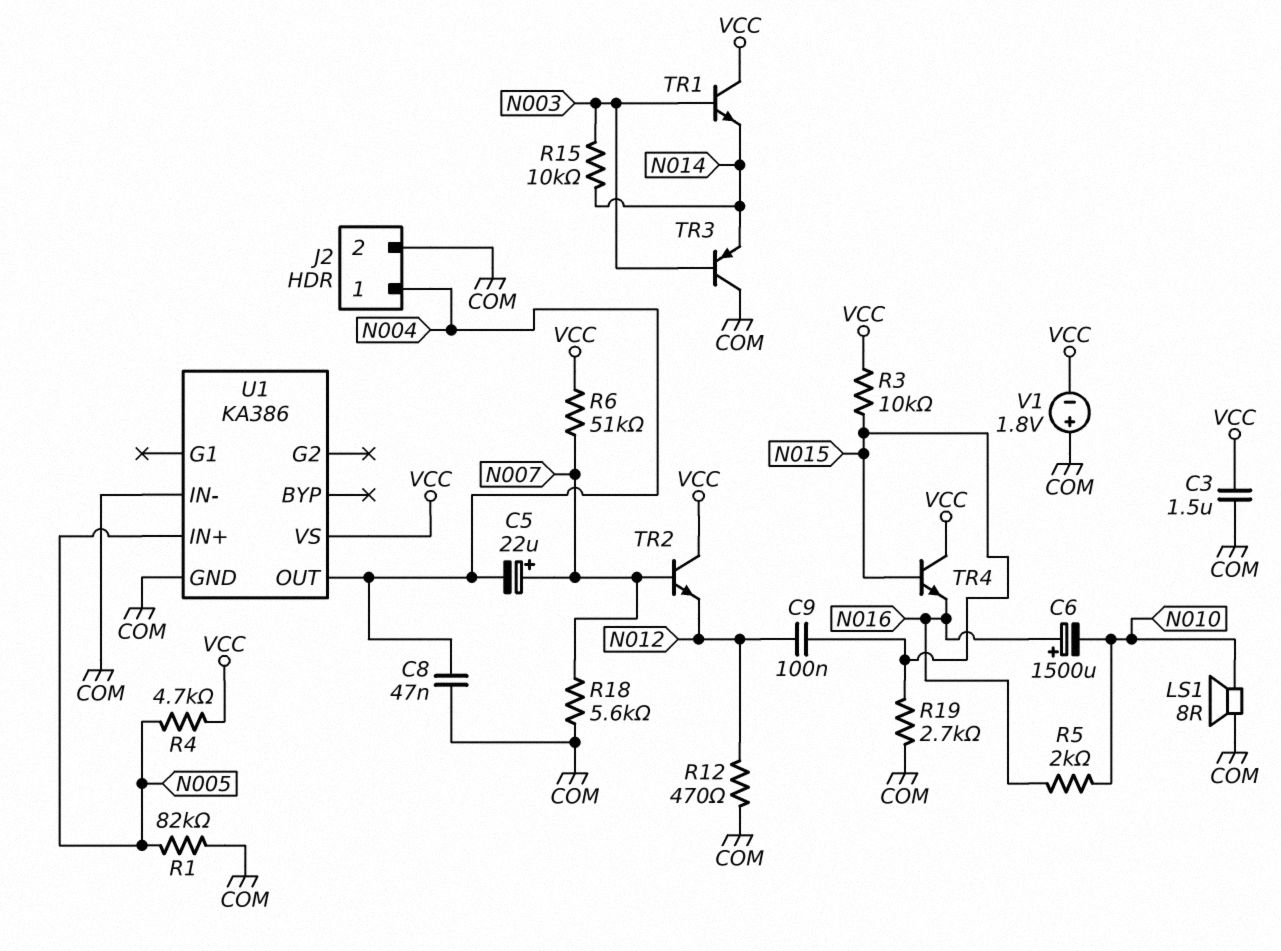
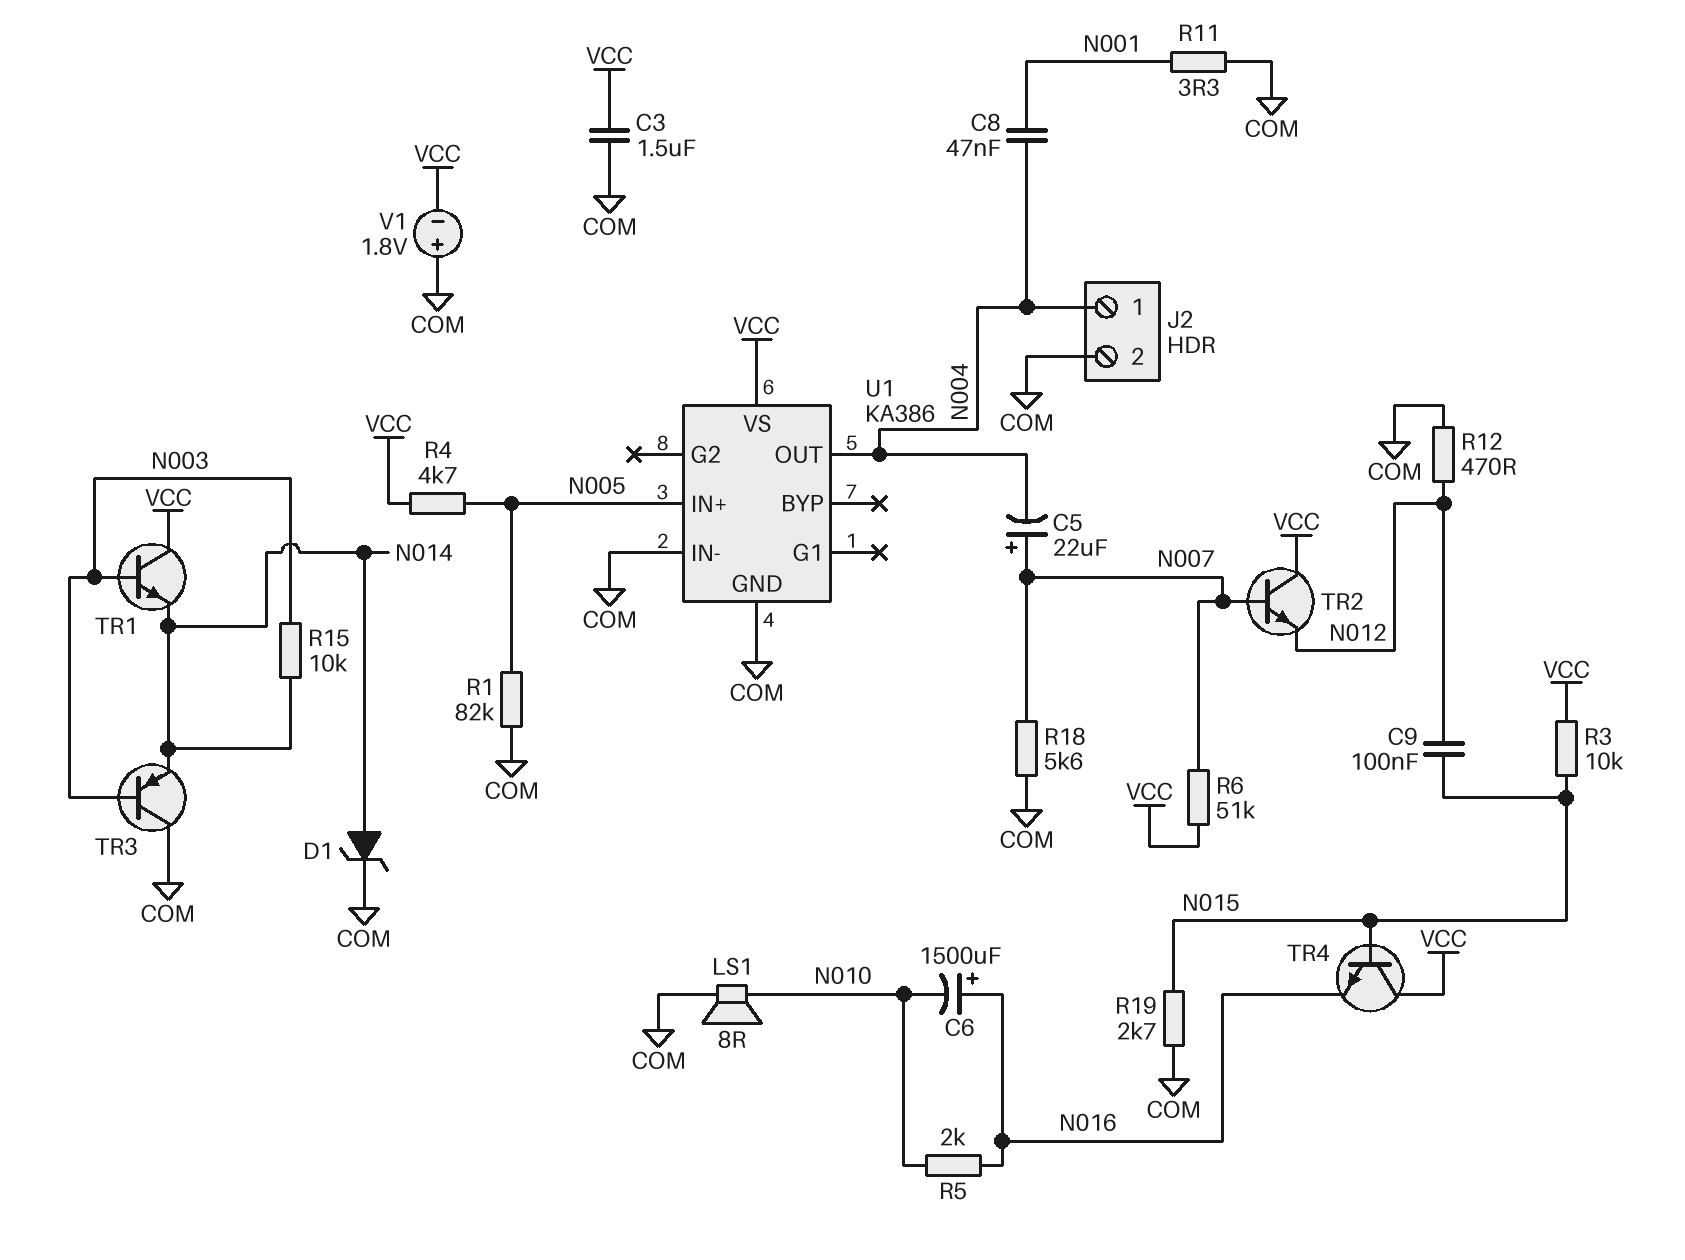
C8: 47nF (COM, N004) -> 47nF (N001, N004)
D1: none -> zener (A N014, K COM)
R11: none -> 3.3 (COM, N001)

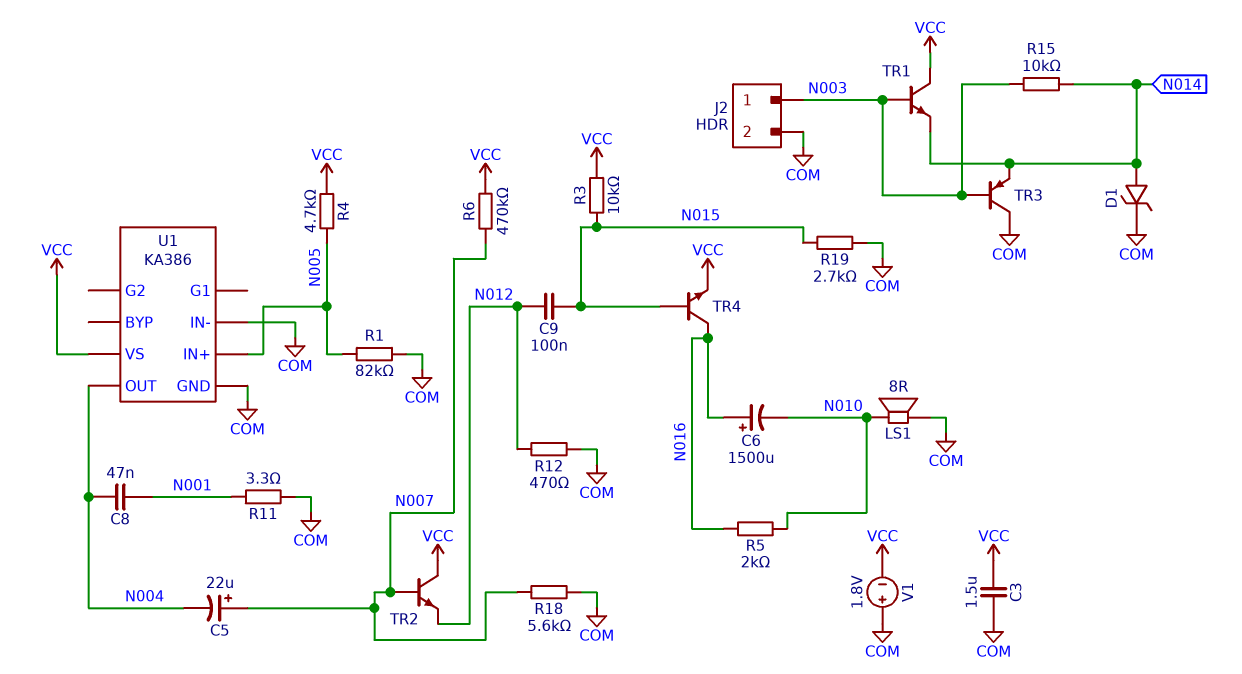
J2 pin 1: N004 -> N003
R6: 51k (N007, VCC) -> 470k (N007, VCC)
TR4: NPN (B N015, C VCC, E N016) -> NPN (B N015, C N016, E VCC)

